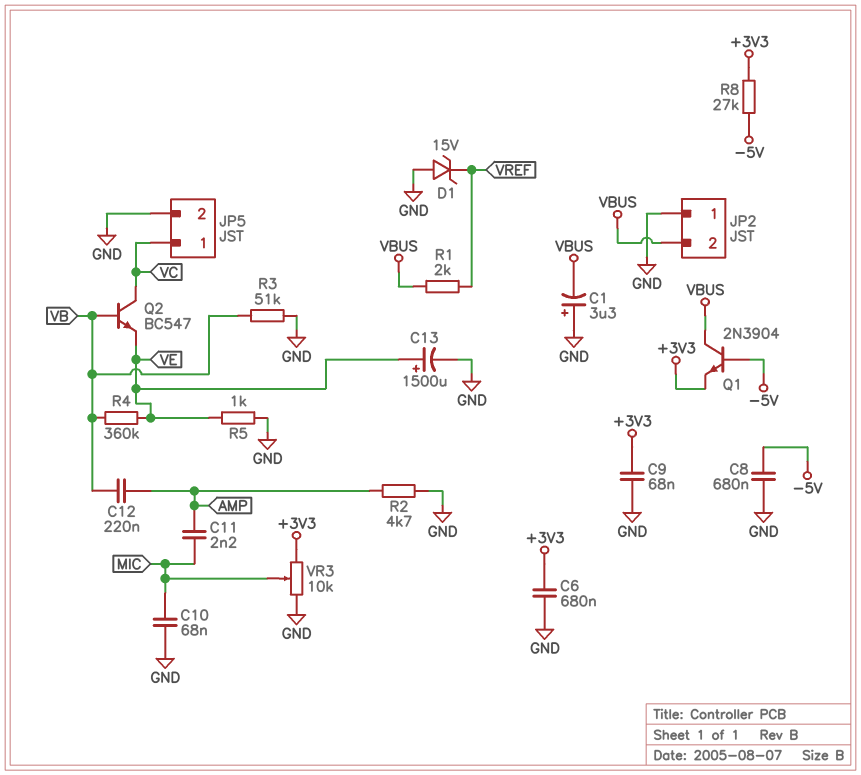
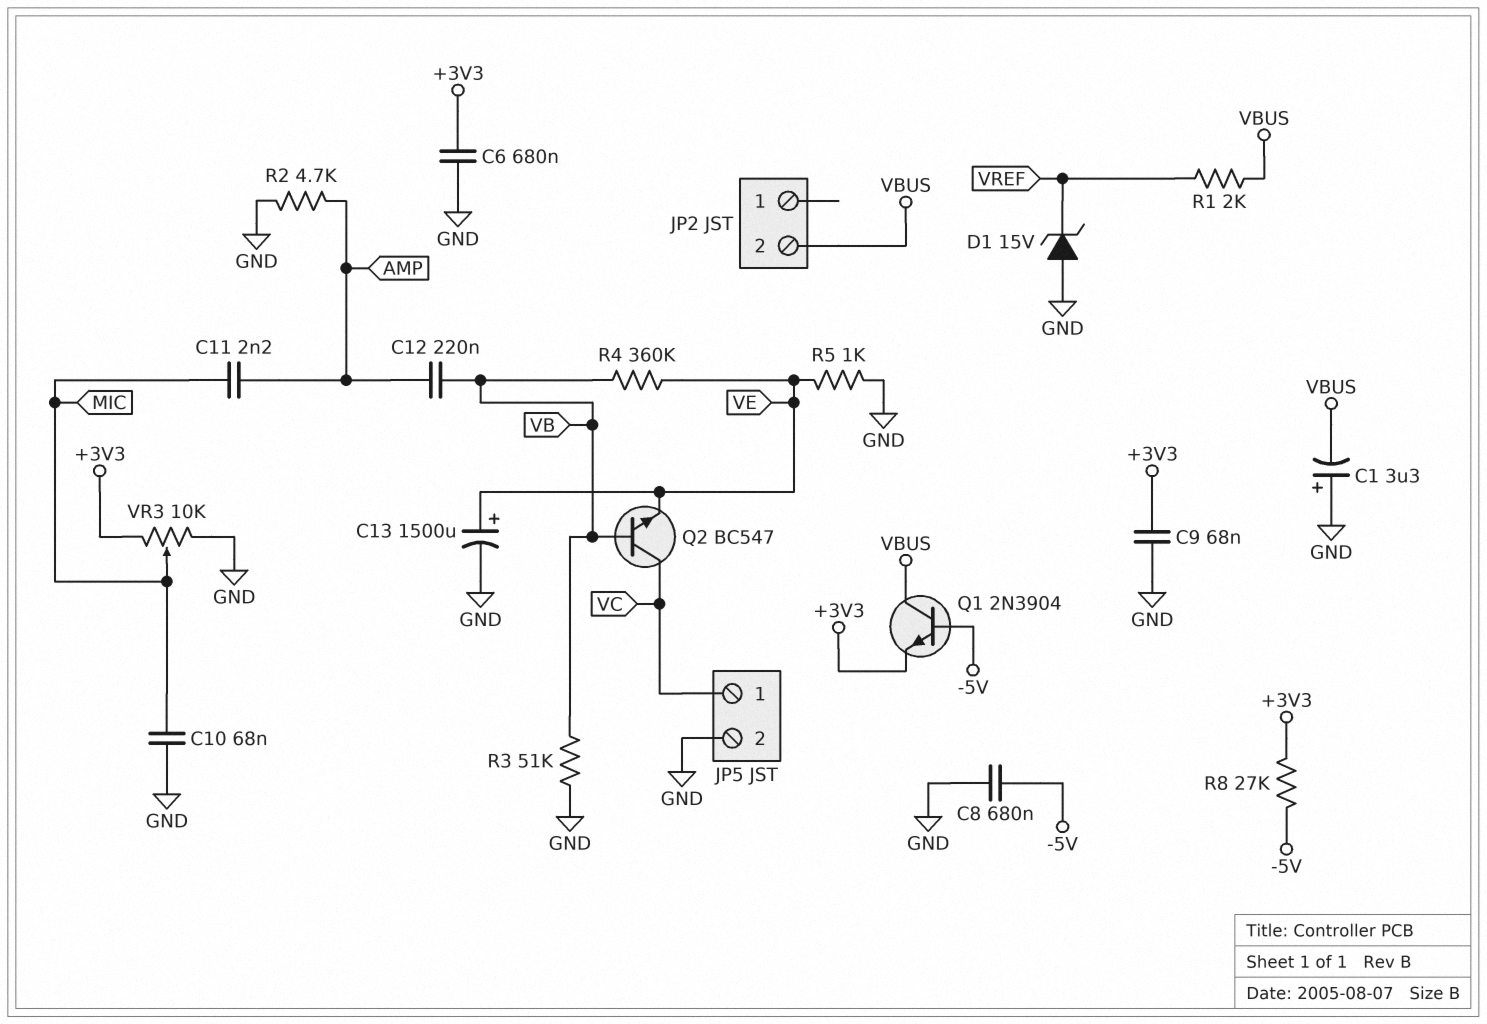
JP2 pin 1: GND -> none

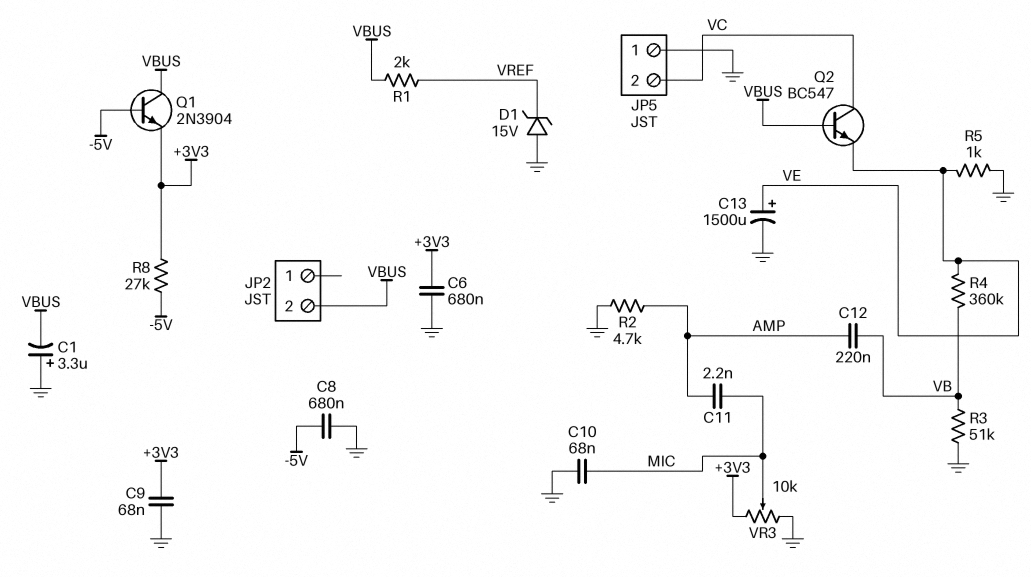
JP5 pin 1: VC -> GND
JP5 pin 2: GND -> VC
Q2: NPN BC547 (B VB, C VC, E VE) -> NPN BC547 (B VBUS, C VC, E VE)

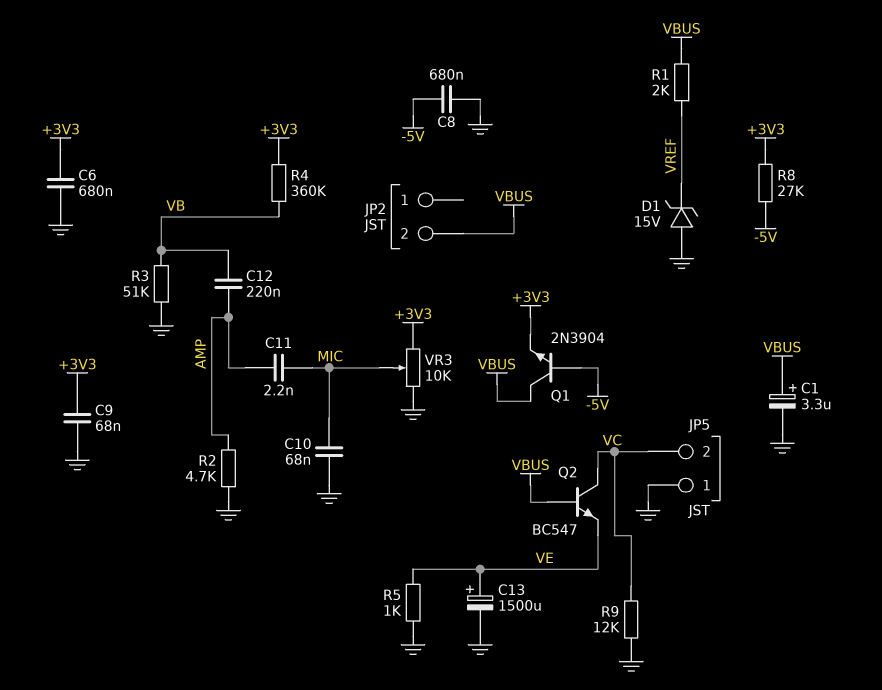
C1: 3.3uF (plus GND, minus VBUS) -> 3.3uF (plus VBUS, minus GND)
R4: 360k (VB, VE) -> 360k (+3V3, VB)
R9: none -> 12k (GND, VC)

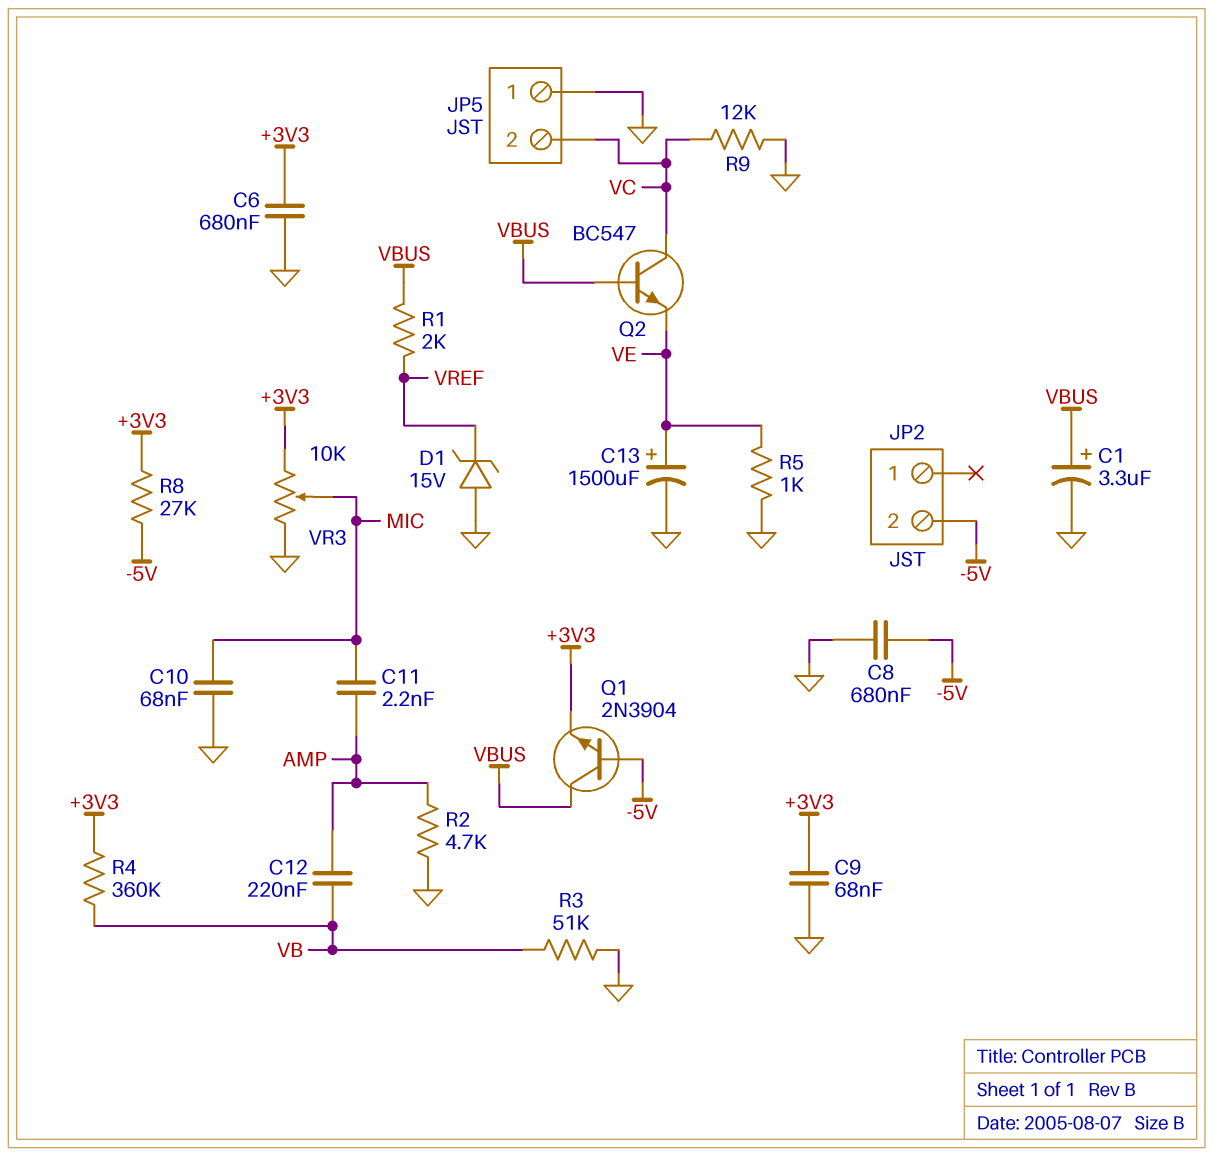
JP2 pin 2: VBUS -> -5V

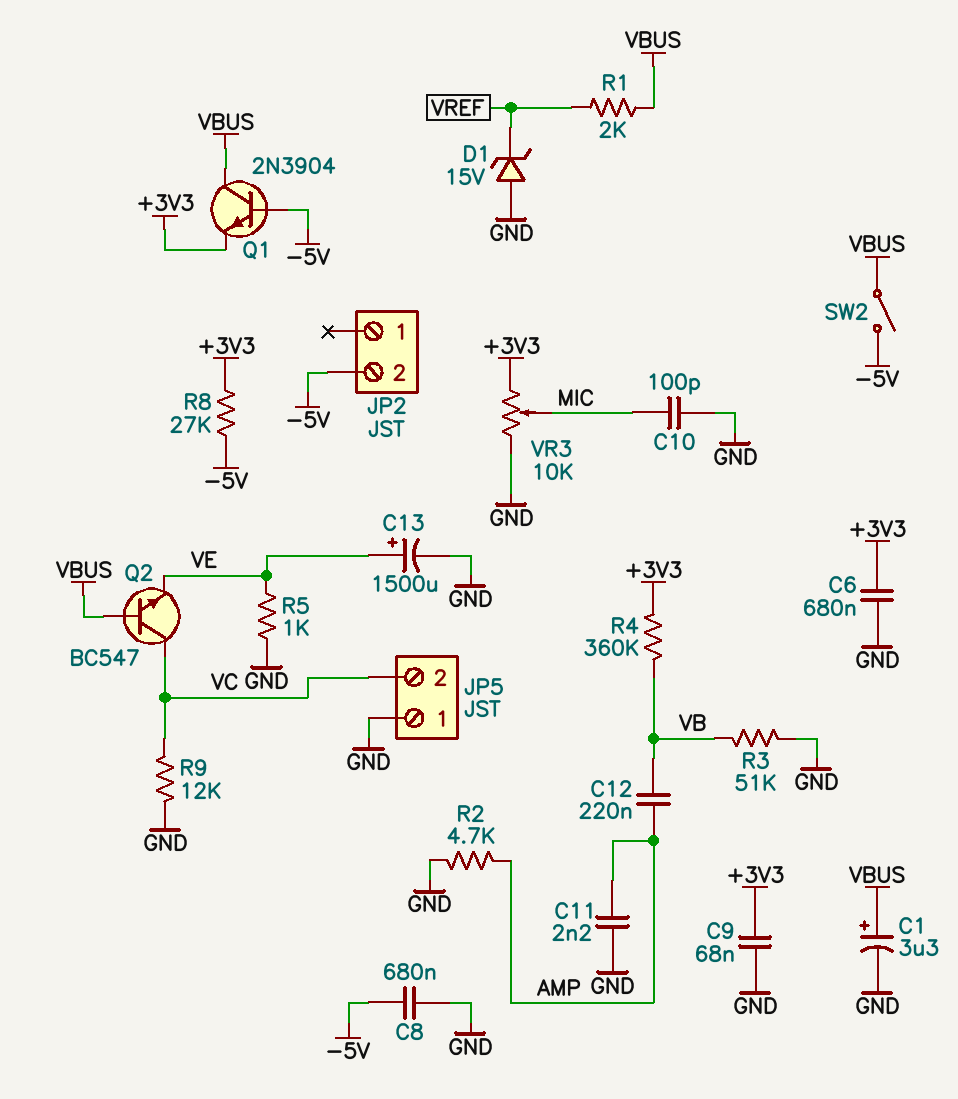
C10: 68nF (GND, MIC) -> 100pF (GND, MIC)
C11: 2.2nF (AMP, MIC) -> 2.2nF (AMP, GND)
SW2: none -> switch (-5V, VBUS)

